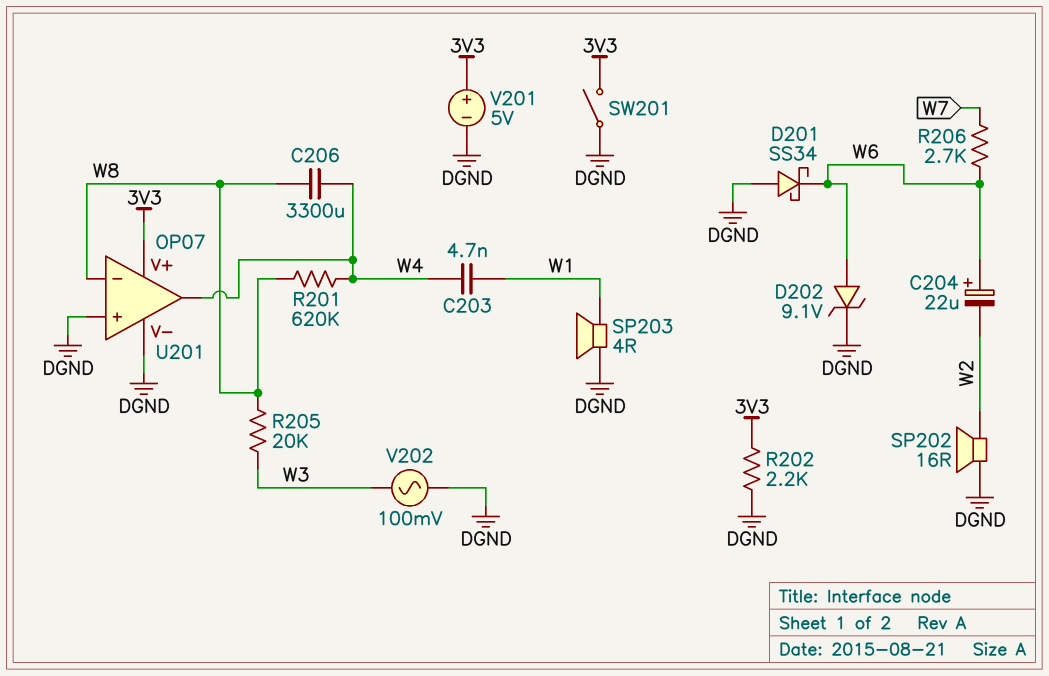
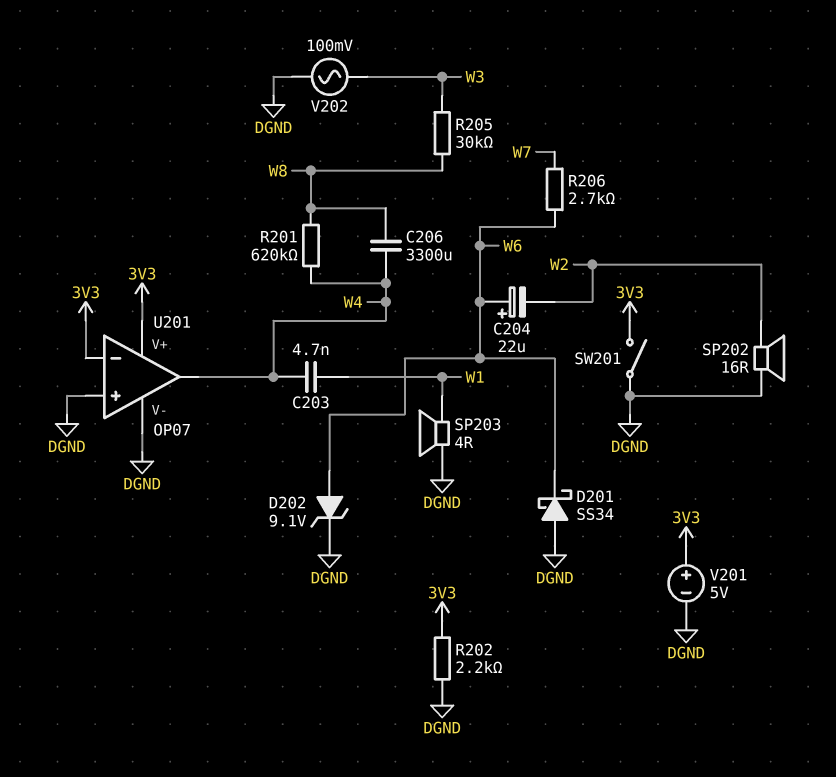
R205: 20k (W3, W8) -> 30k (W3, W8)
U201 pin in-: W8 -> 3V3

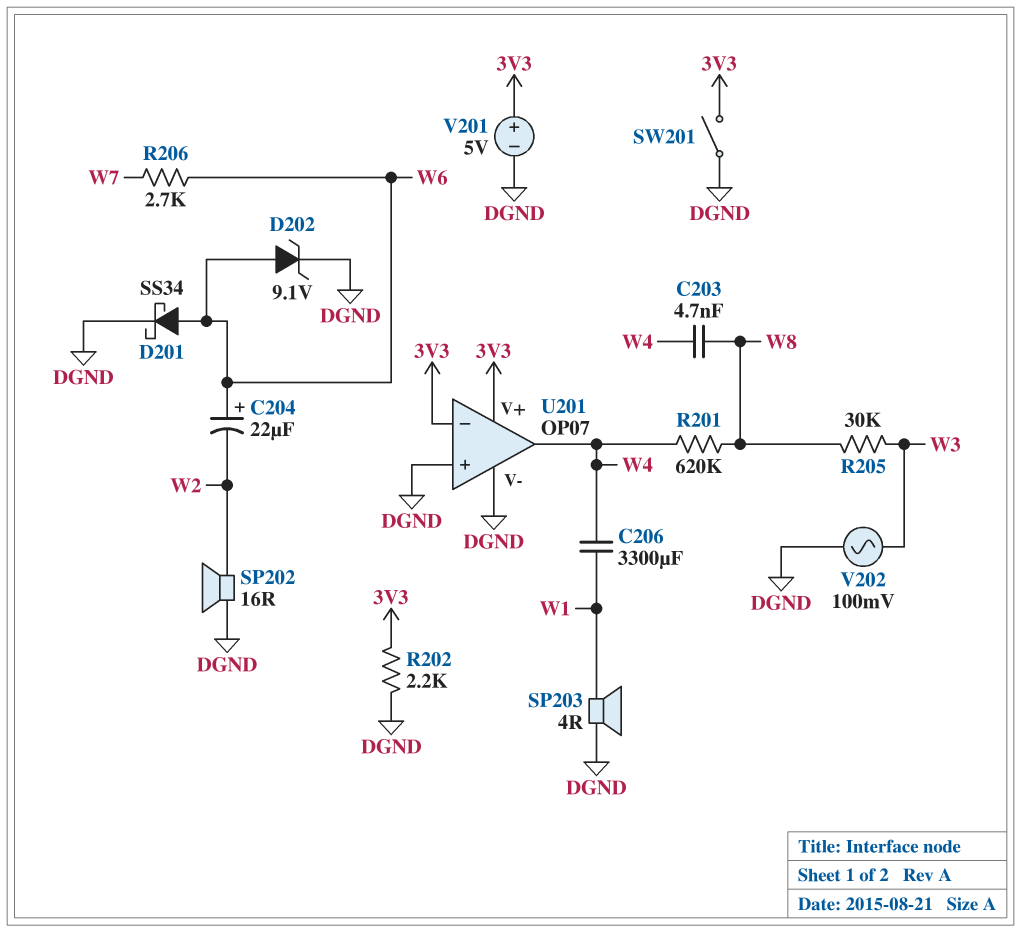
C203: 4.7nF (W1, W4) -> 4.7nF (W4, W8)
C206: 3300uF (W4, W8) -> 3300uF (W1, W4)
D201: schottky SS34 (A DGND, K W6) -> schottky SS34 (A W6, K DGND)

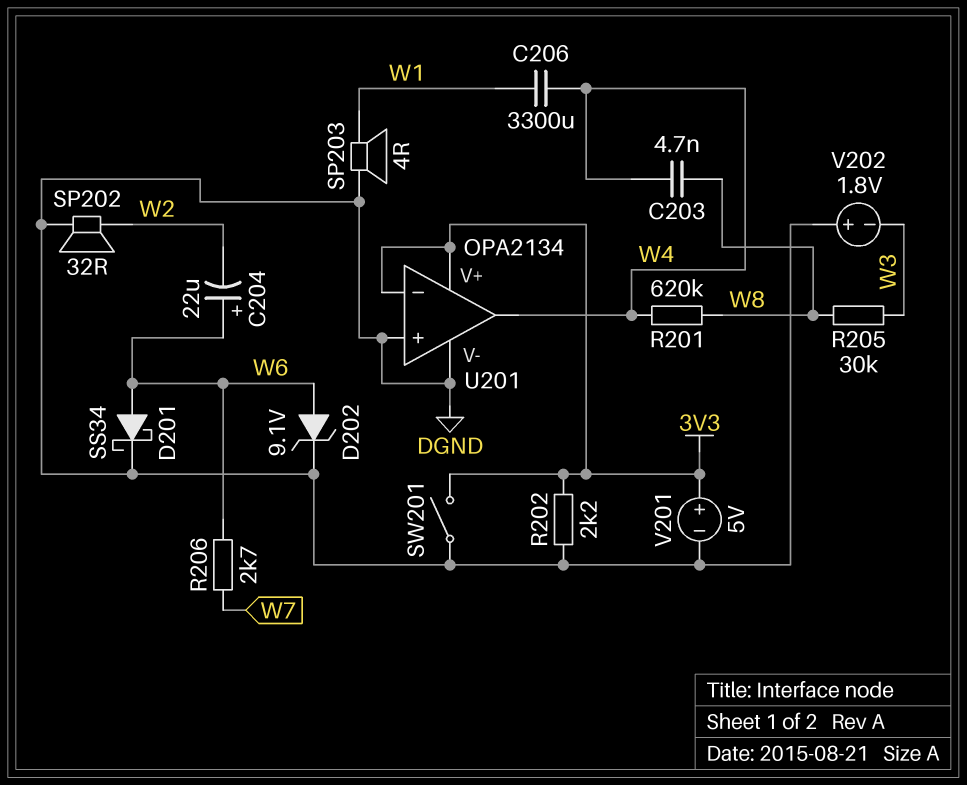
SP202: speaker 16R (DGND, W2) -> speaker 32R (DGND, W2)
U201: OP07 -> OPA2134
V202: AC 100mV (DGND, W3) -> 1.8V (plus DGND, minus W3)

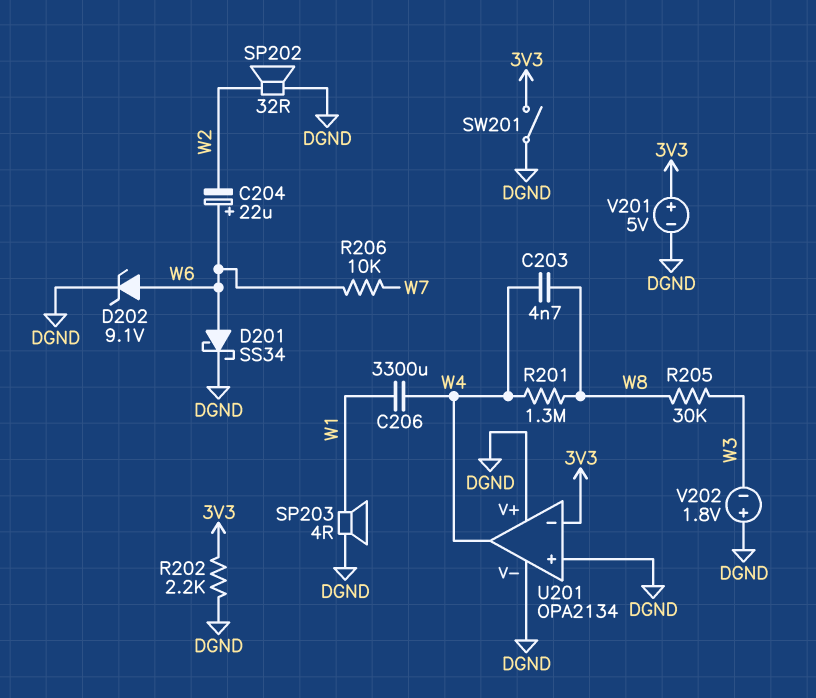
R201: 620k (W4, W8) -> 1.3M (W4, W8)
R206: 2.7k (W6, W7) -> 10k (W6, W7)
U201 pin V+: 3V3 -> DGND

